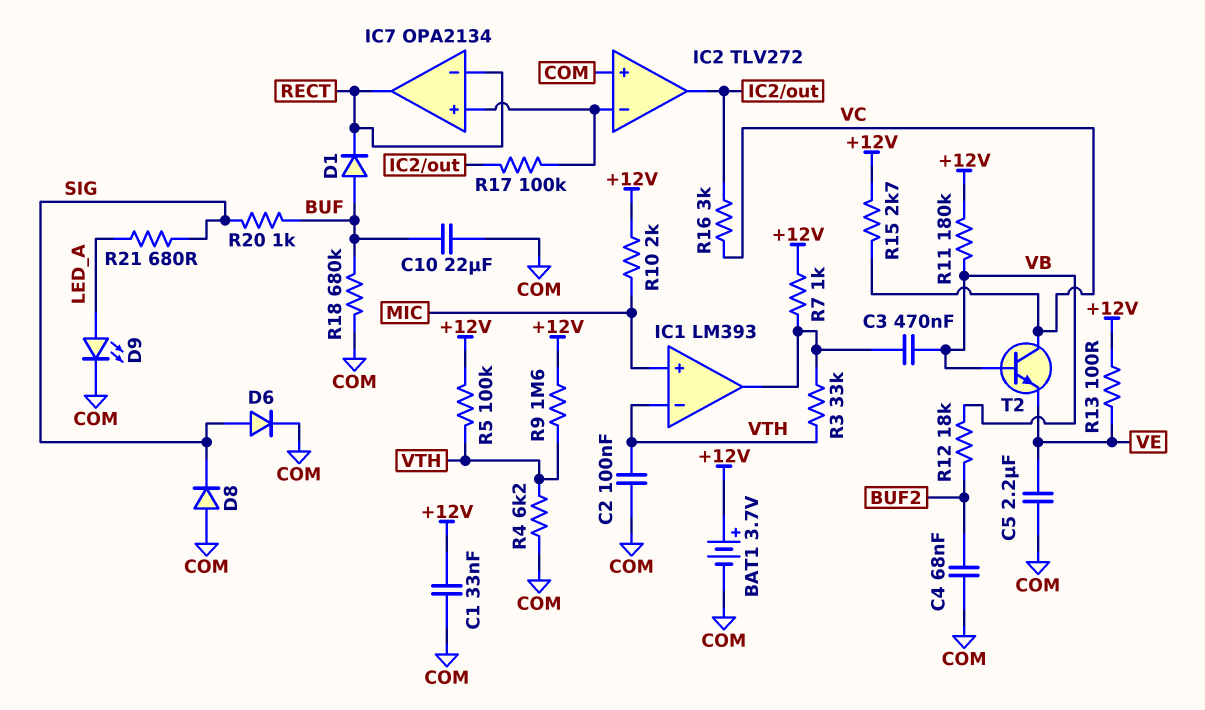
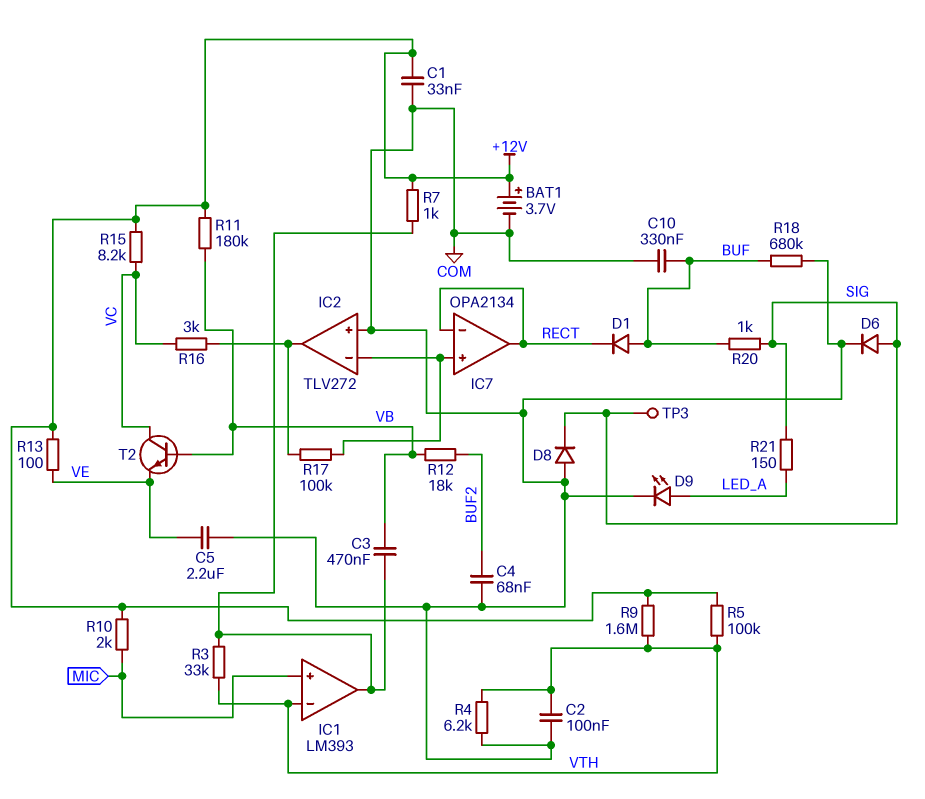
C10: 22uF (BUF, COM) -> 330nF (BUF, COM)
R15: 2.7k (+12V, VC) -> 8.2k (+12V, VC)
R21: 680 (LED_A, SIG) -> 150 (LED_A, SIG)
TP3: none -> test point (SIG)

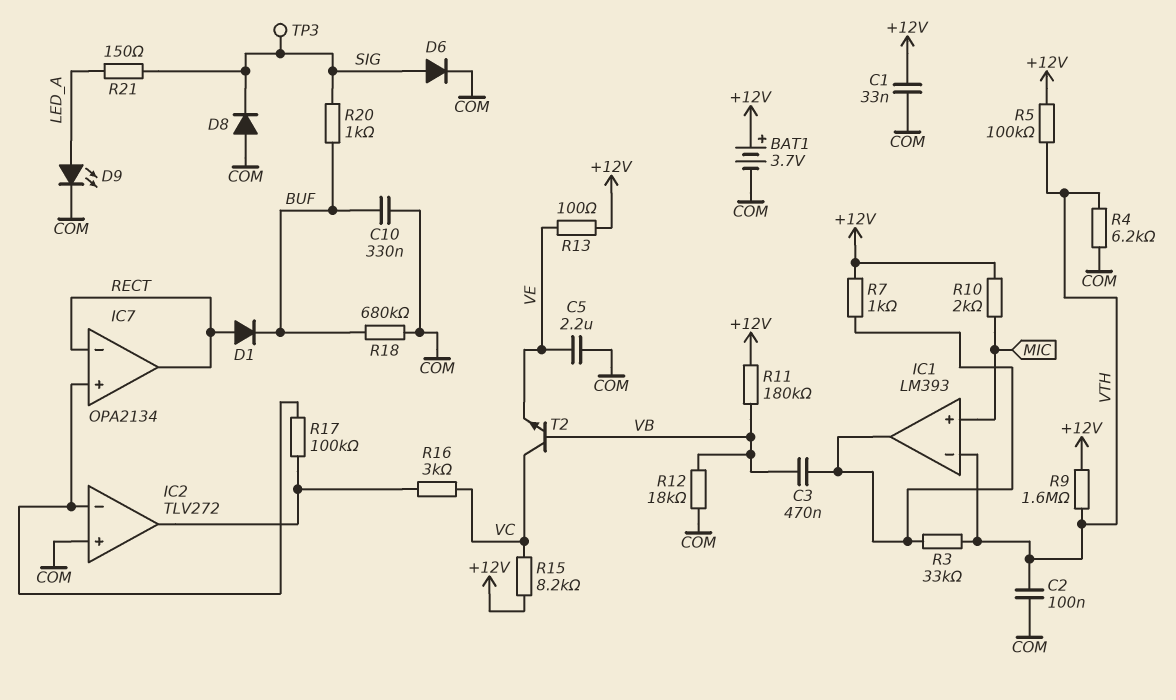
C4: 68nF (BUF2, COM) -> none
D1: diode (A BUF, K RECT) -> diode (A RECT, K BUF)
R12: 18k (BUF2, VB) -> 18k (COM, VB)

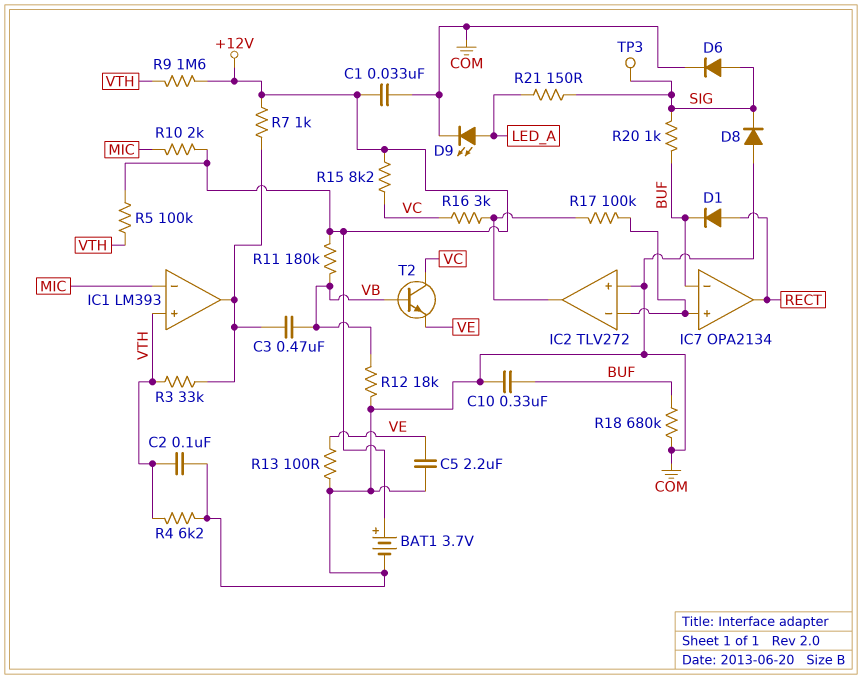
IC1 pin in+: MIC -> VTH
IC1 pin in-: VTH -> MIC
IC7 pin in-: RECT -> BUF
R13: 100 (+12V, VE) -> 100 (COM, VE)

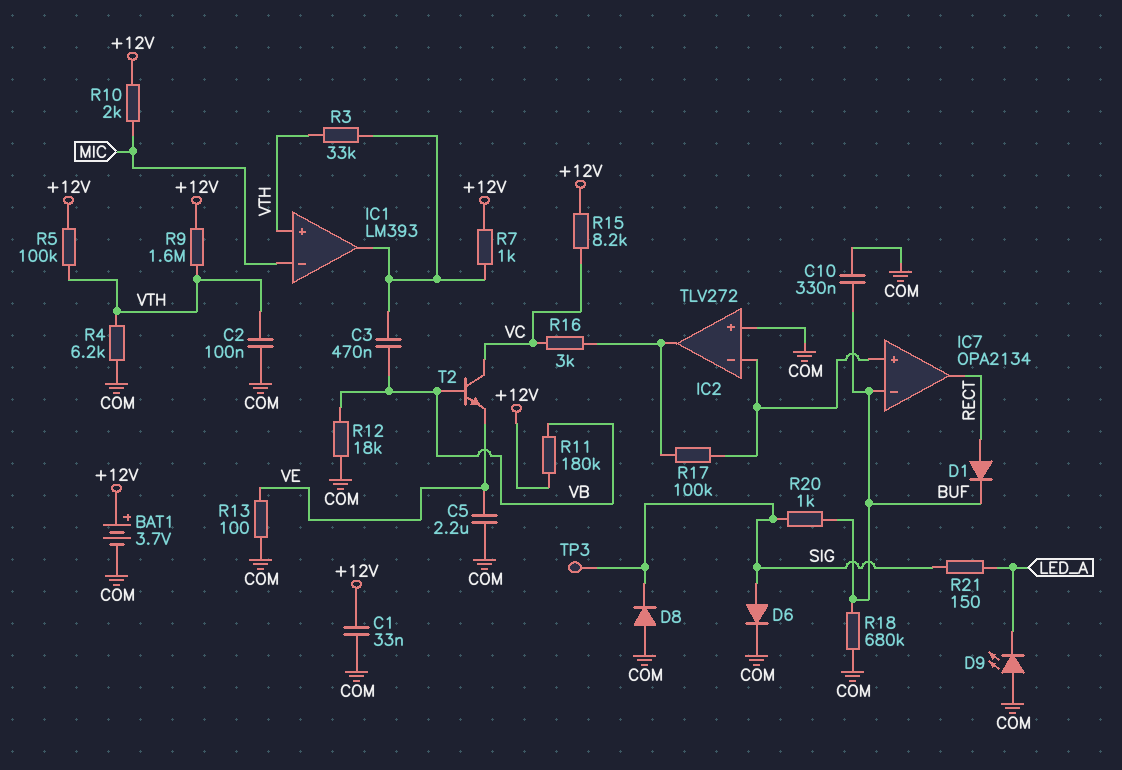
D9: LED (A LED_A, K COM) -> LED (A COM, K LED_A)

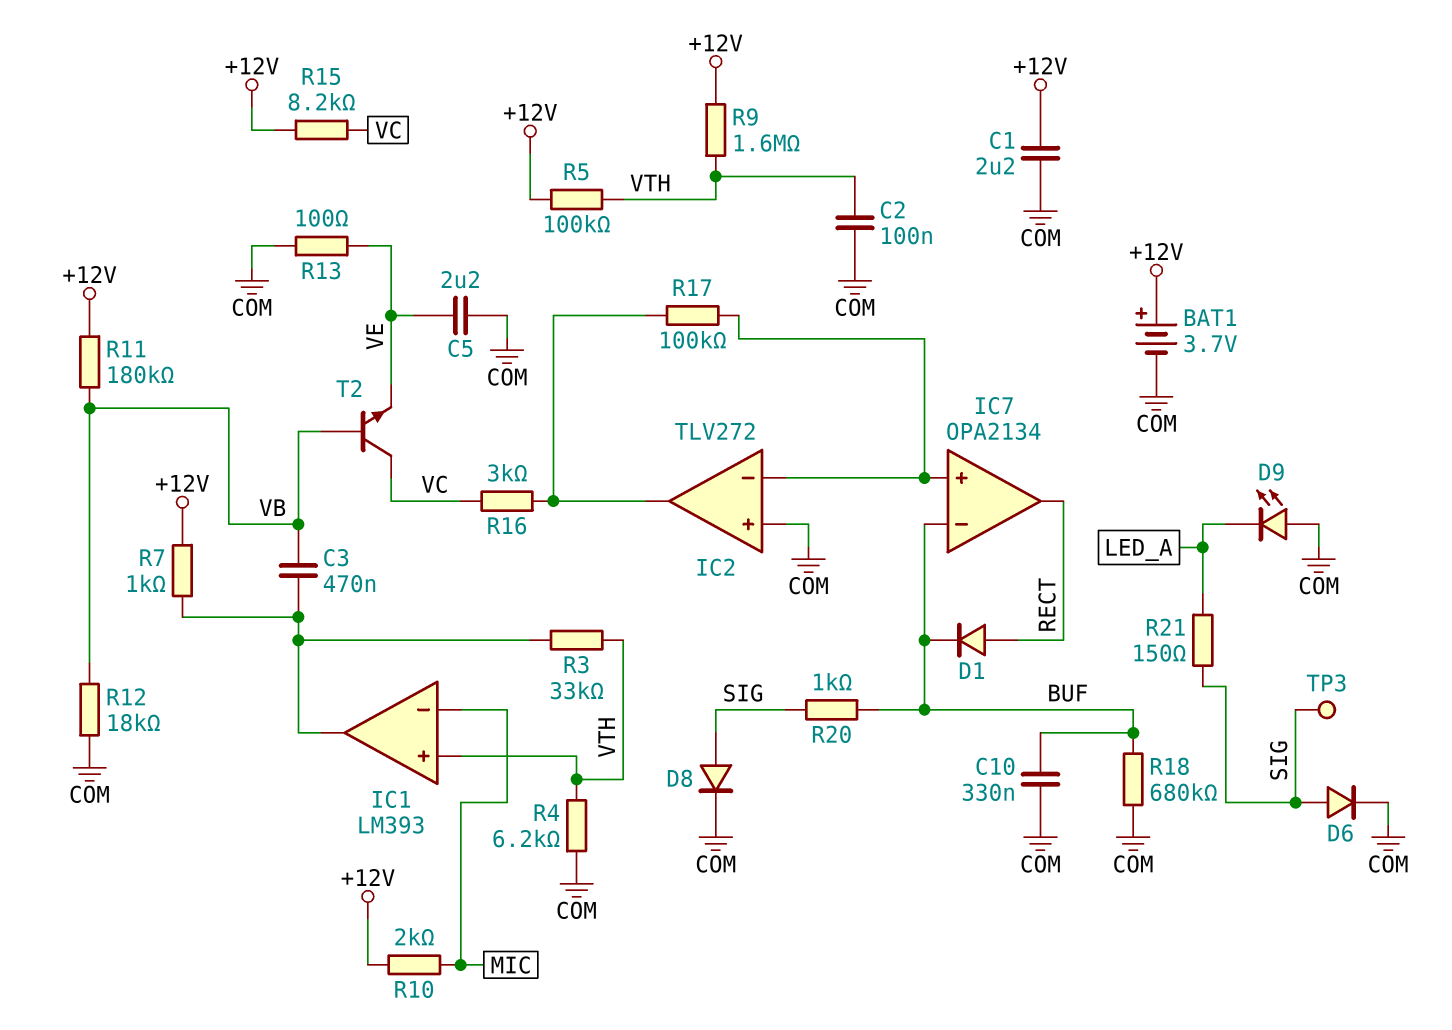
C1: 33nF (+12V, COM) -> 2.2uF (+12V, COM)
D8: diode (A COM, K SIG) -> diode (A SIG, K COM)

